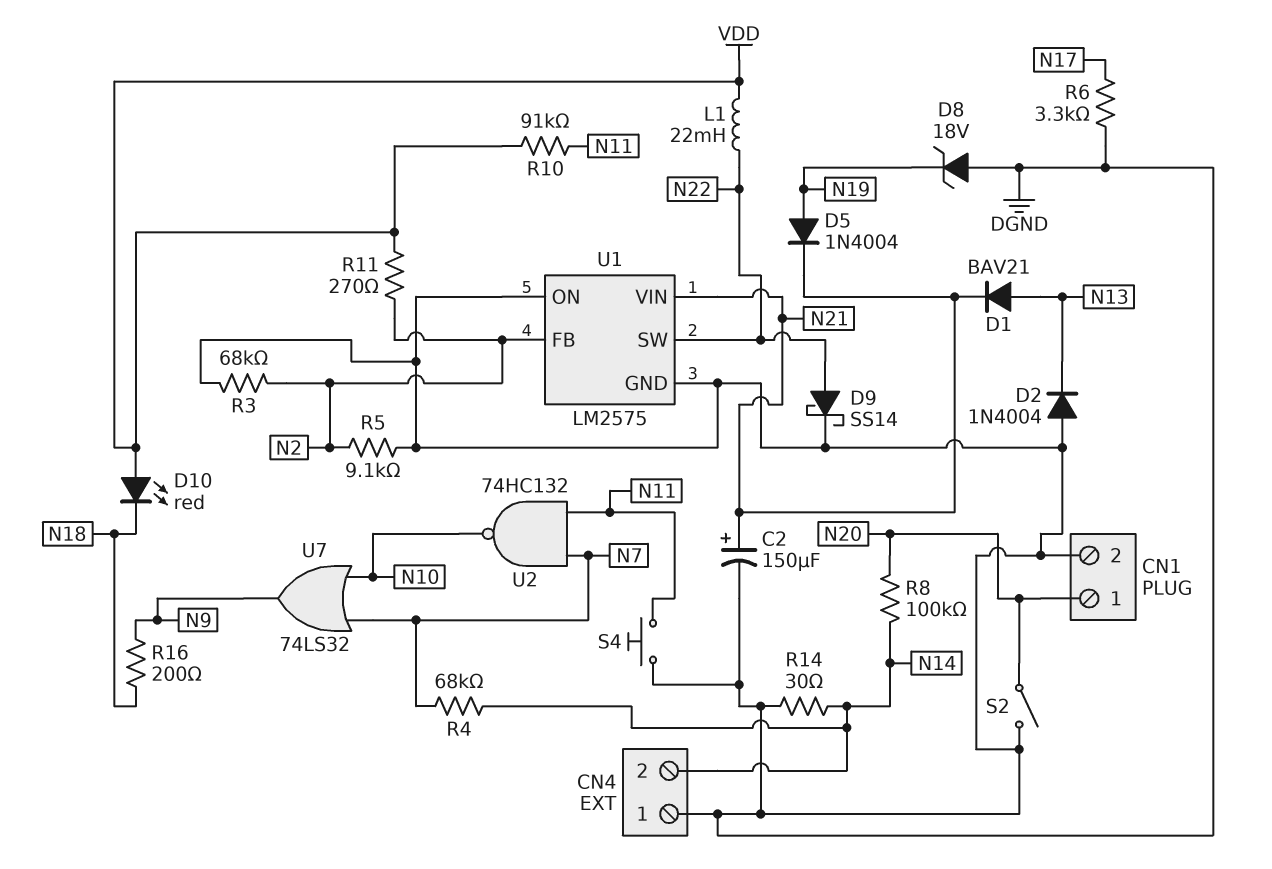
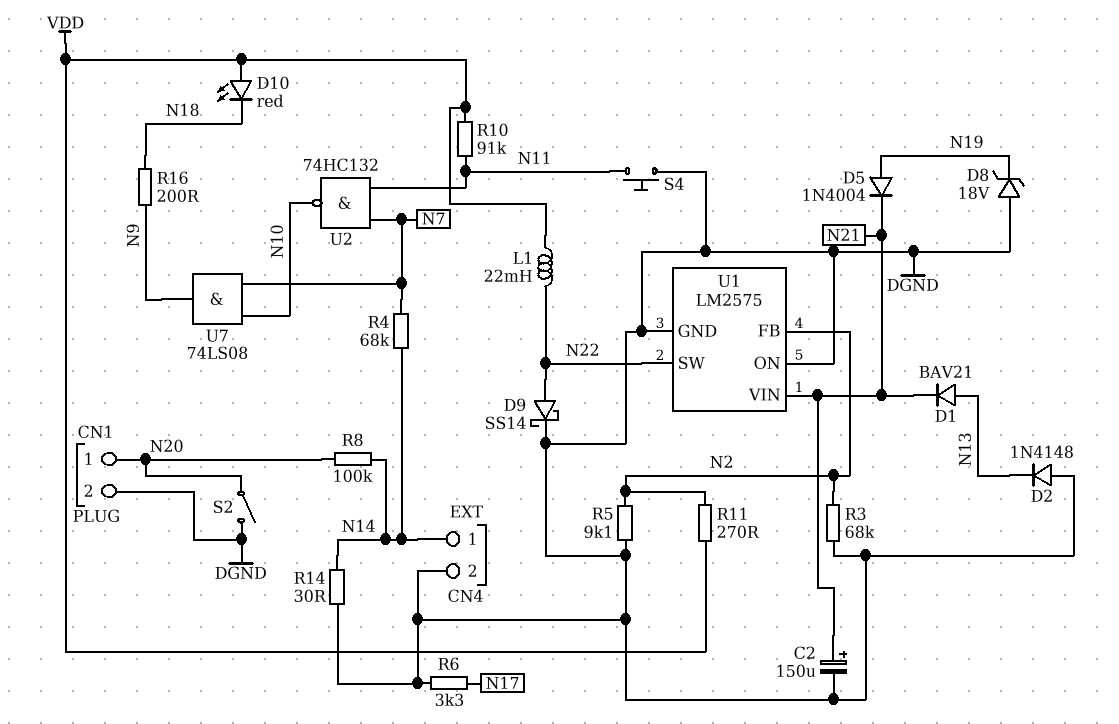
CN4 pin 1: DGND -> N14
CN4 pin 2: N14 -> DGND
D2: diode 1N4004 (A DGND, K N13) -> diode 1N4148 (A DGND, K N13)
U7: OR 74LS32 (in N7, in N10, out N9) -> AND 74LS08 (in N7, in N10, out N9)

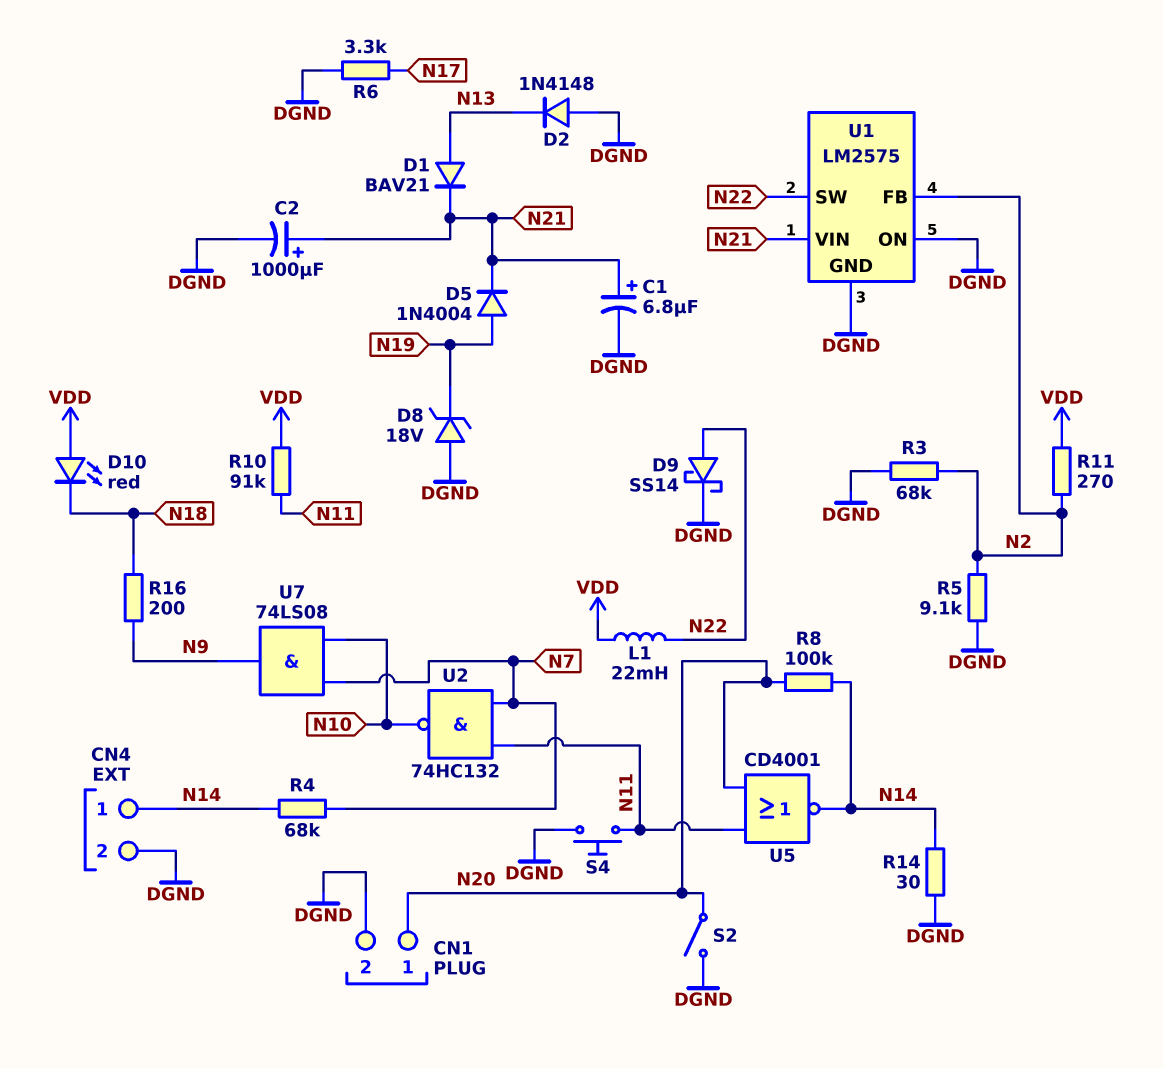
C1: none -> 6.8uF (plus N21, minus DGND)
C2: 150uF (plus N21, minus DGND) -> 1000uF (plus N21, minus DGND)
U5: none -> NOR CD4001 (in N11, in N20, out N14)

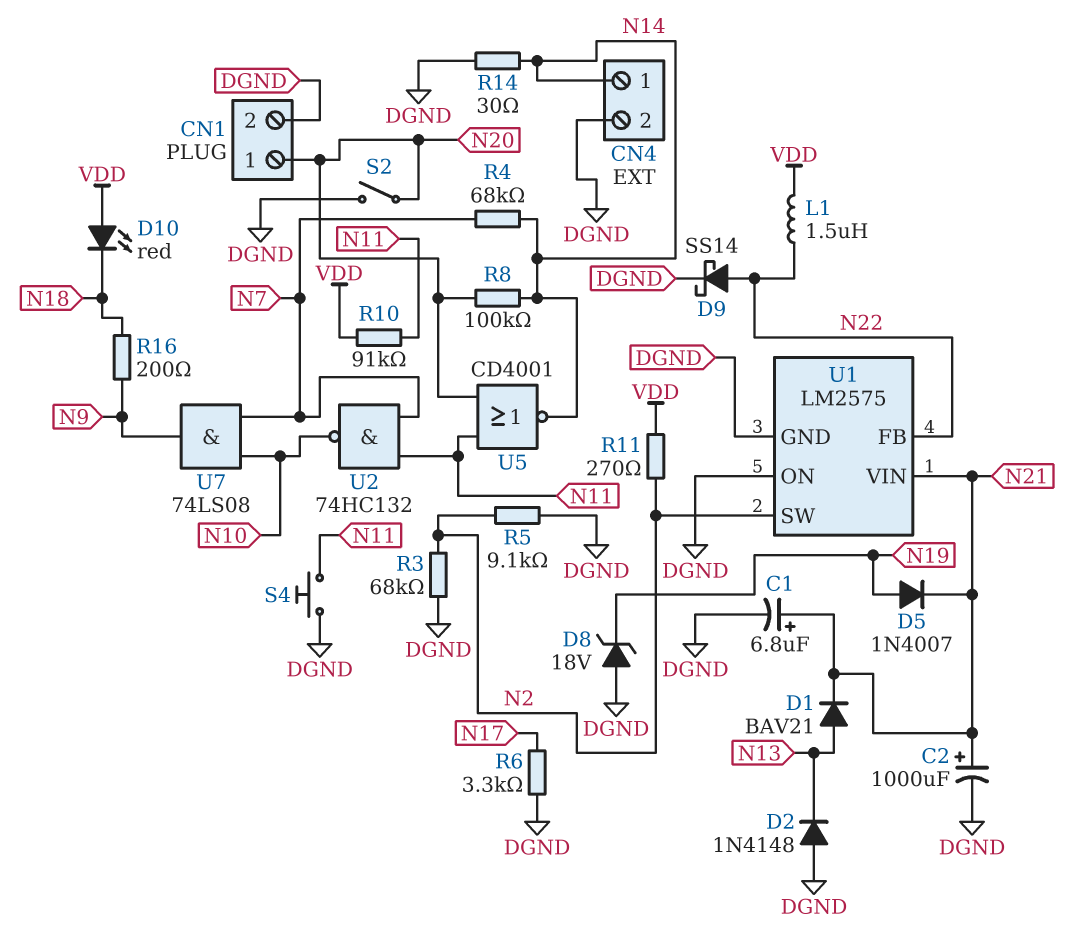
D5: diode 1N4004 (A N19, K N21) -> diode 1N4007 (A N19, K N21)
L1: 22mH (N22, VDD) -> 1.5uH (N22, VDD)
U1 pin FB: N2 -> N22
U1 pin SW: N22 -> N2

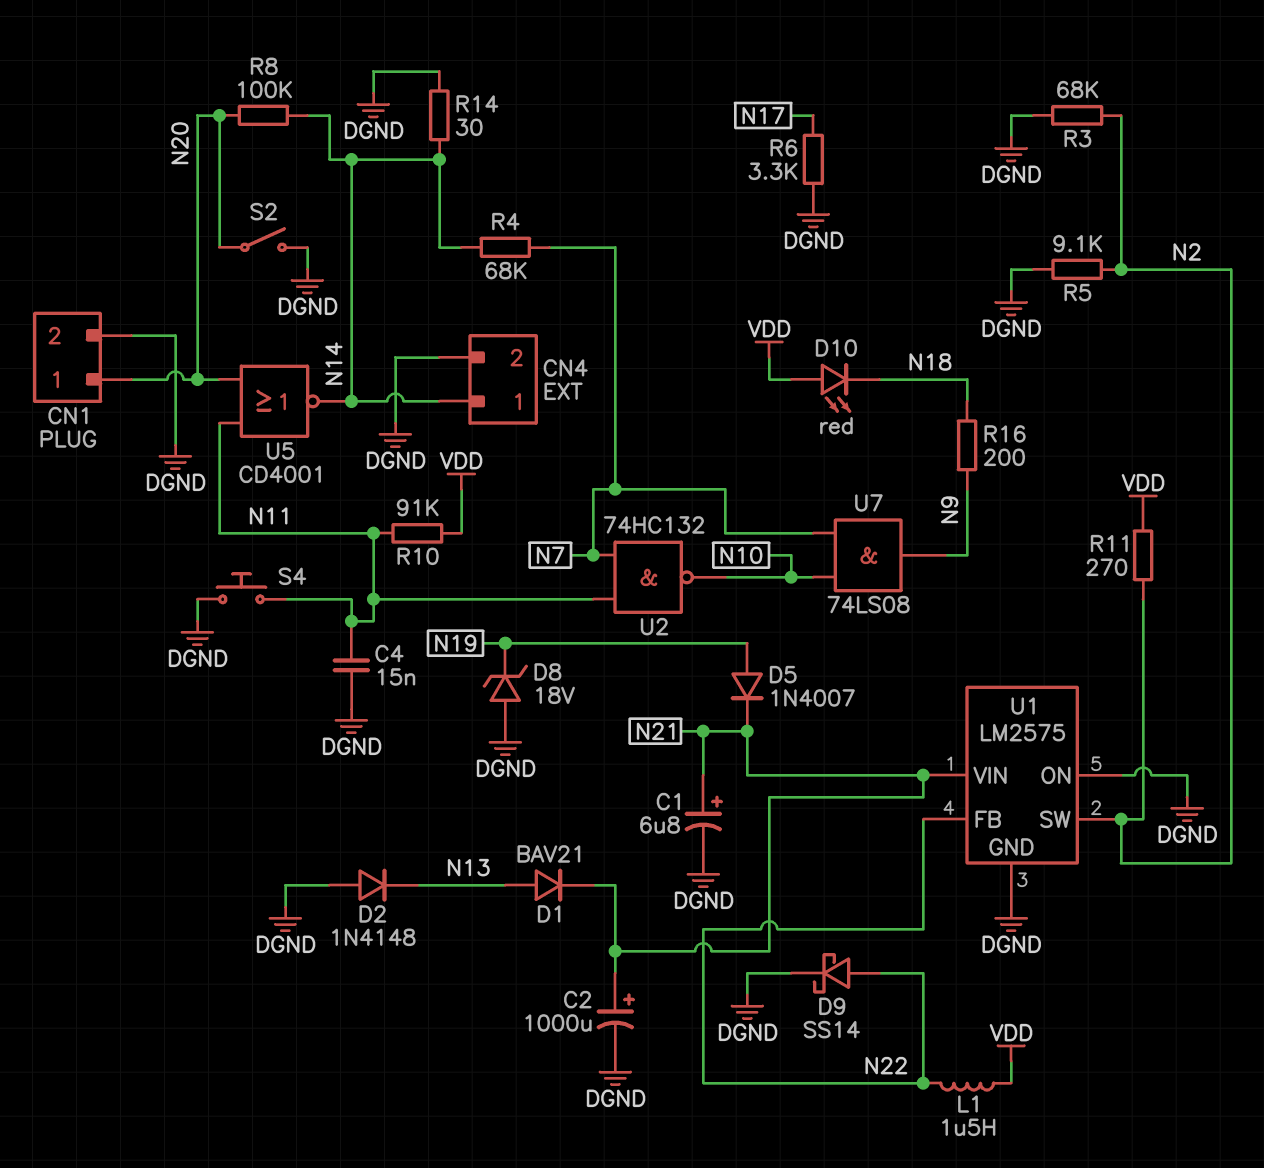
C4: none -> 15nF (DGND, N11)

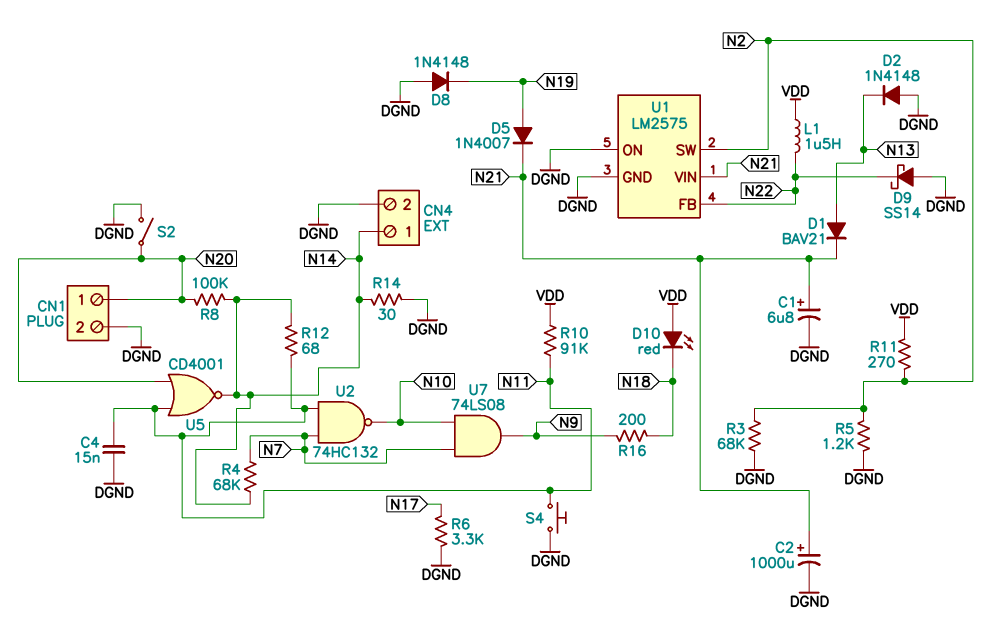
D8: zener 18V (A DGND, K N19) -> diode 1N4148 (A DGND, K N19)
D9: schottky SS14 (A N22, K DGND) -> schottky SS14 (A DGND, K N22)
R5: 9.1k (DGND, N2) -> 1.2k (DGND, N2)
R12: none -> 68 (N11, N14)

